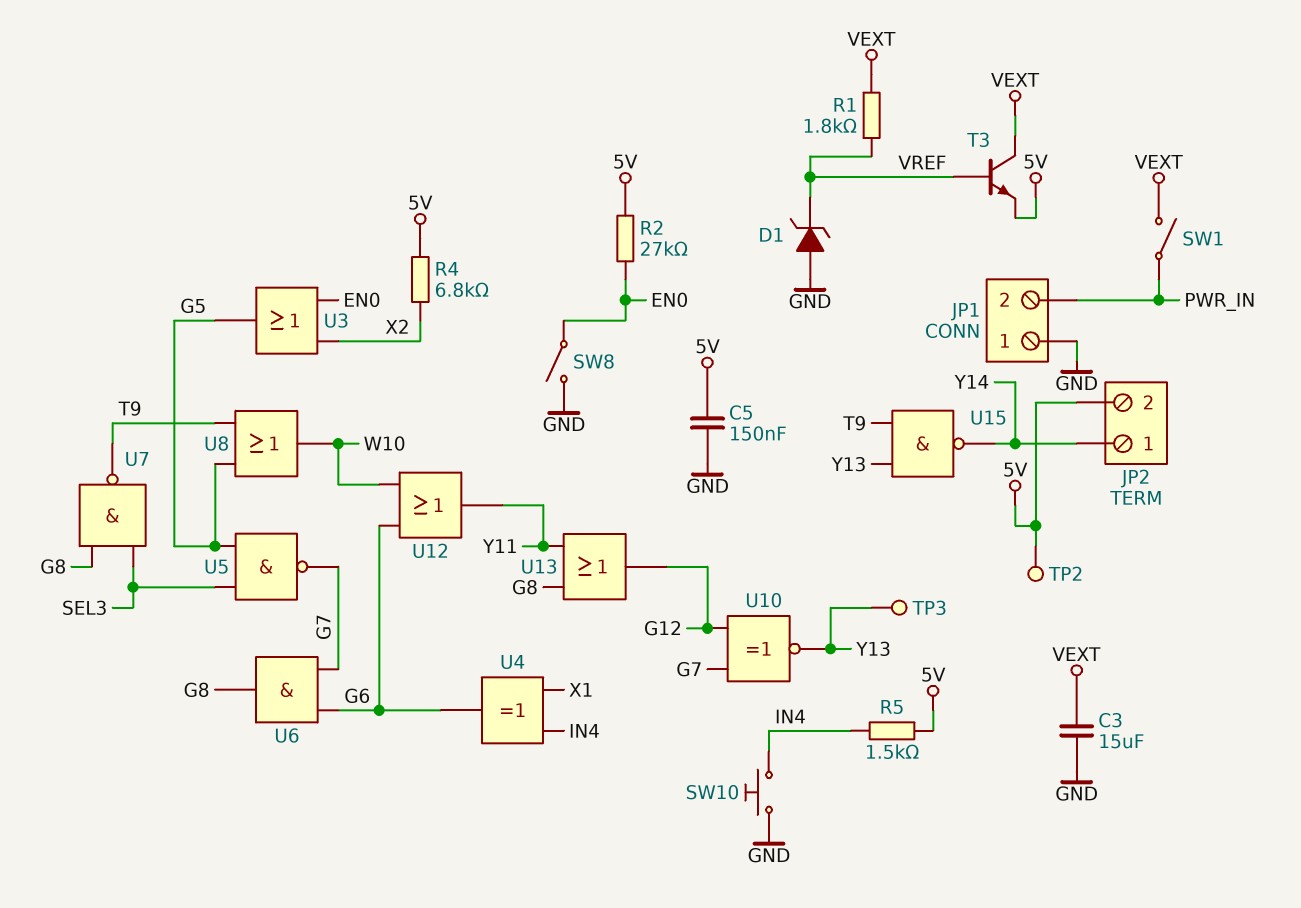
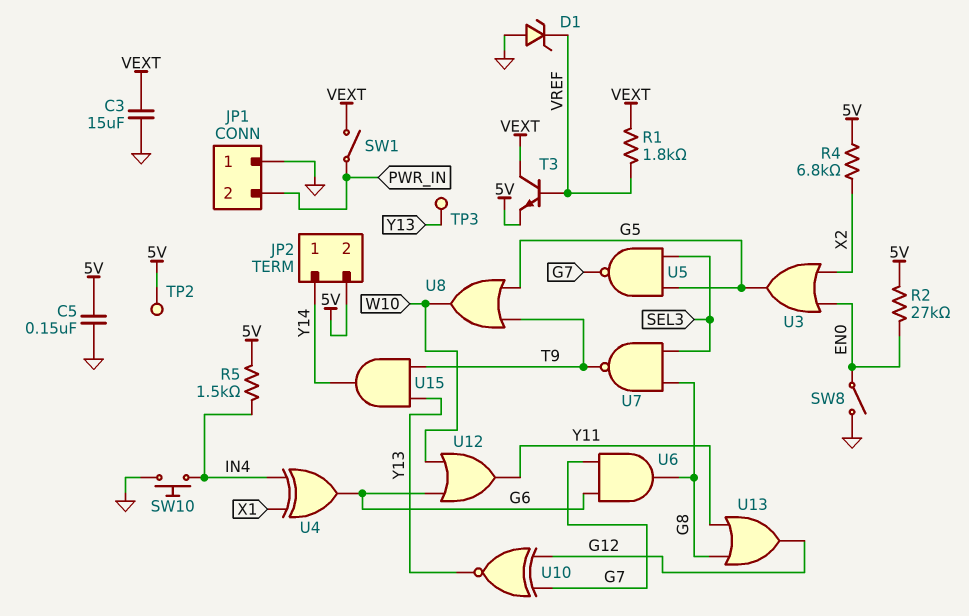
U15: NAND (in T9, in Y13, out Y14) -> AND (in T9, in Y13, out Y14)

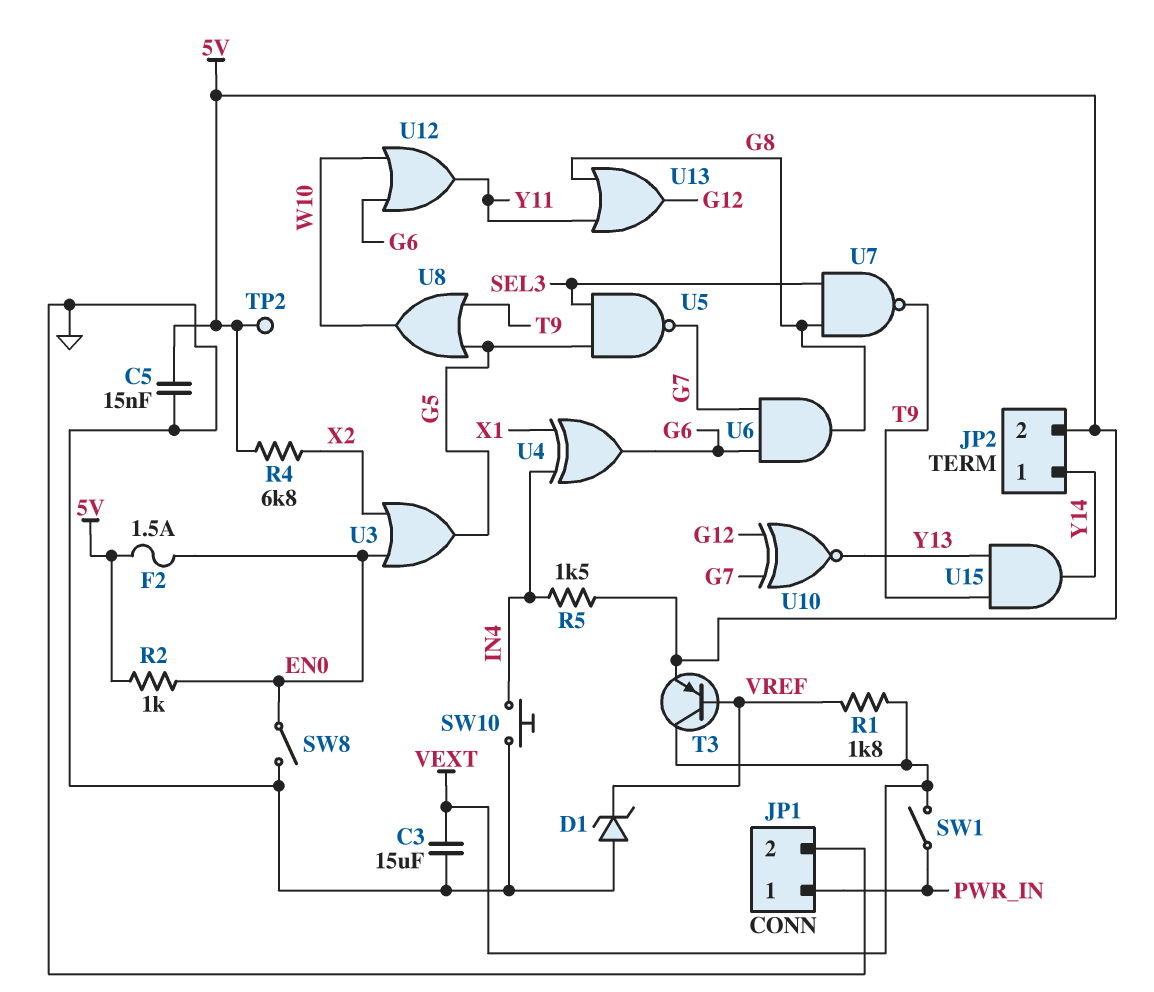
C5: 150nF (5V, GND) -> 15nF (5V, GND)
F2: none -> 1.5A (5V, EN0)
JP1 pin 1: GND -> PWR_IN
JP1 pin 2: PWR_IN -> GND
R2: 27k (5V, EN0) -> 1k (5V, EN0)
T3: NPN (B VREF, C VEXT, E 5V) -> PNP (B VREF, C VEXT, E 5V)
TP3: test point (Y13) -> none

